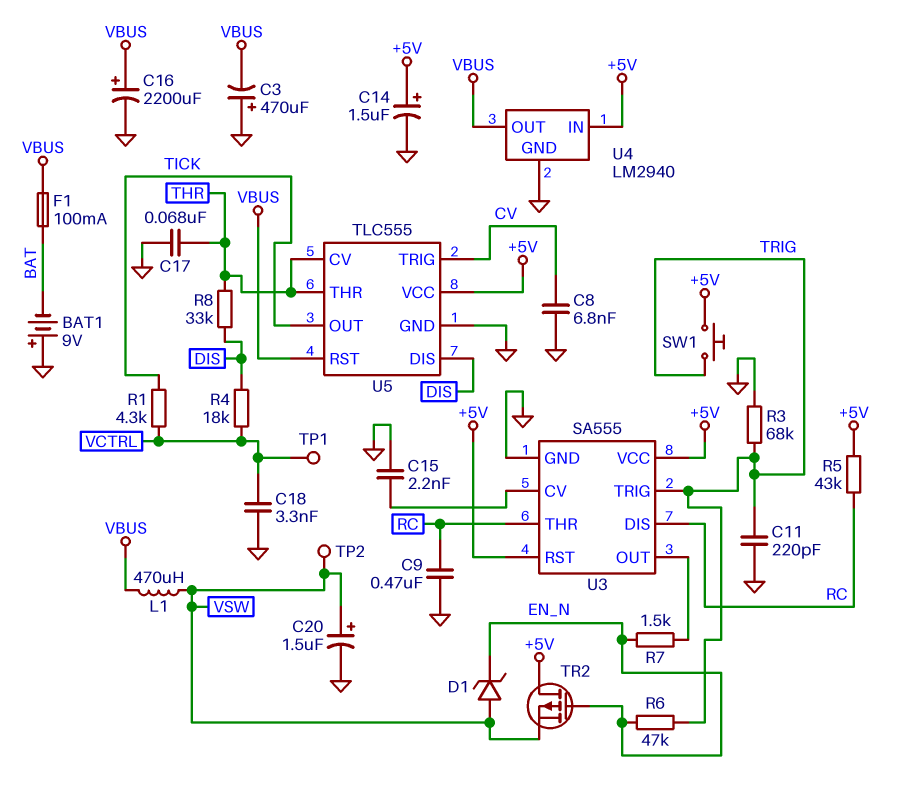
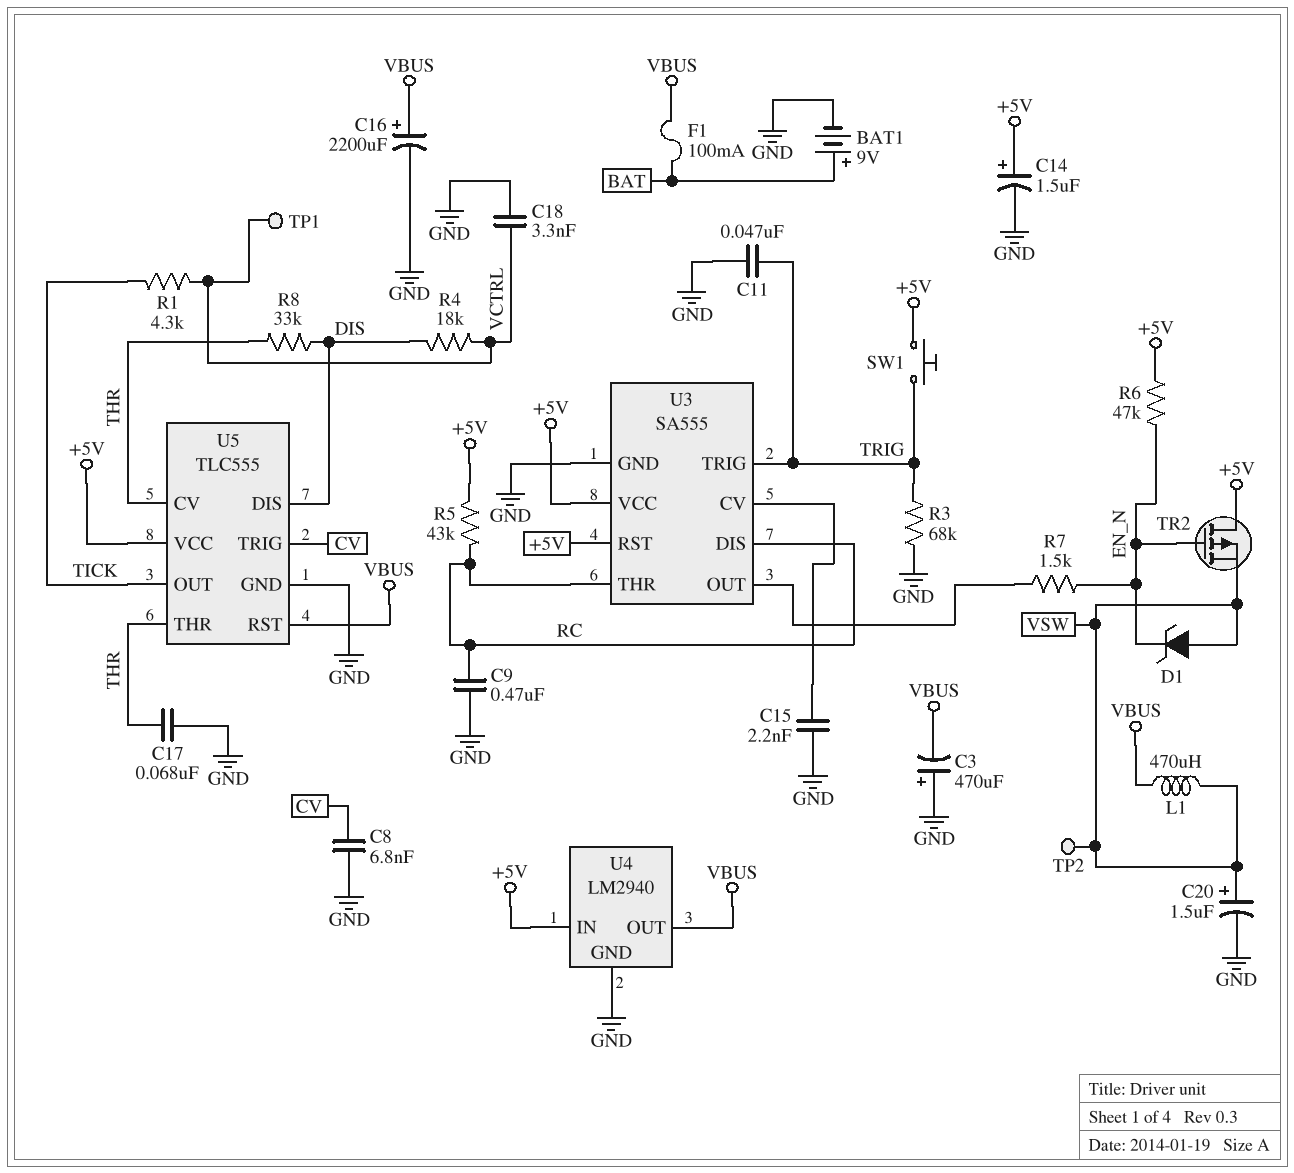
BAT1: 9V (plus GND, minus BAT) -> 9V (plus BAT, minus GND)
C11: 220pF (GND, TRIG) -> 47nF (GND, TRIG)
R6: 47k (EN_N, TRIG) -> 47k (+5V, EN_N)

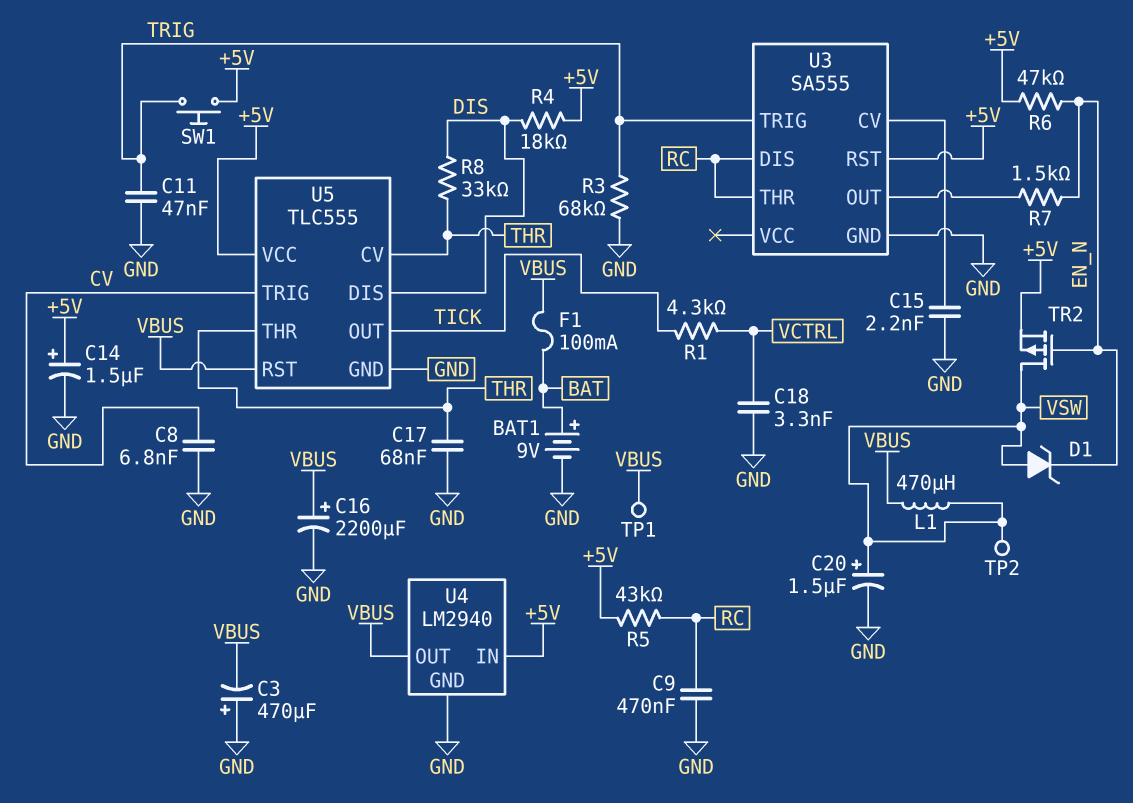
R4: 18k (DIS, VCTRL) -> 18k (+5V, DIS)
TP1: test point (VCTRL) -> test point (VBUS)
TR2: PMOS (G EN_N, D +5V, S VSW) -> PMOS (G EN_N, D VSW, S +5V)
U3 pin VCC: +5V -> none

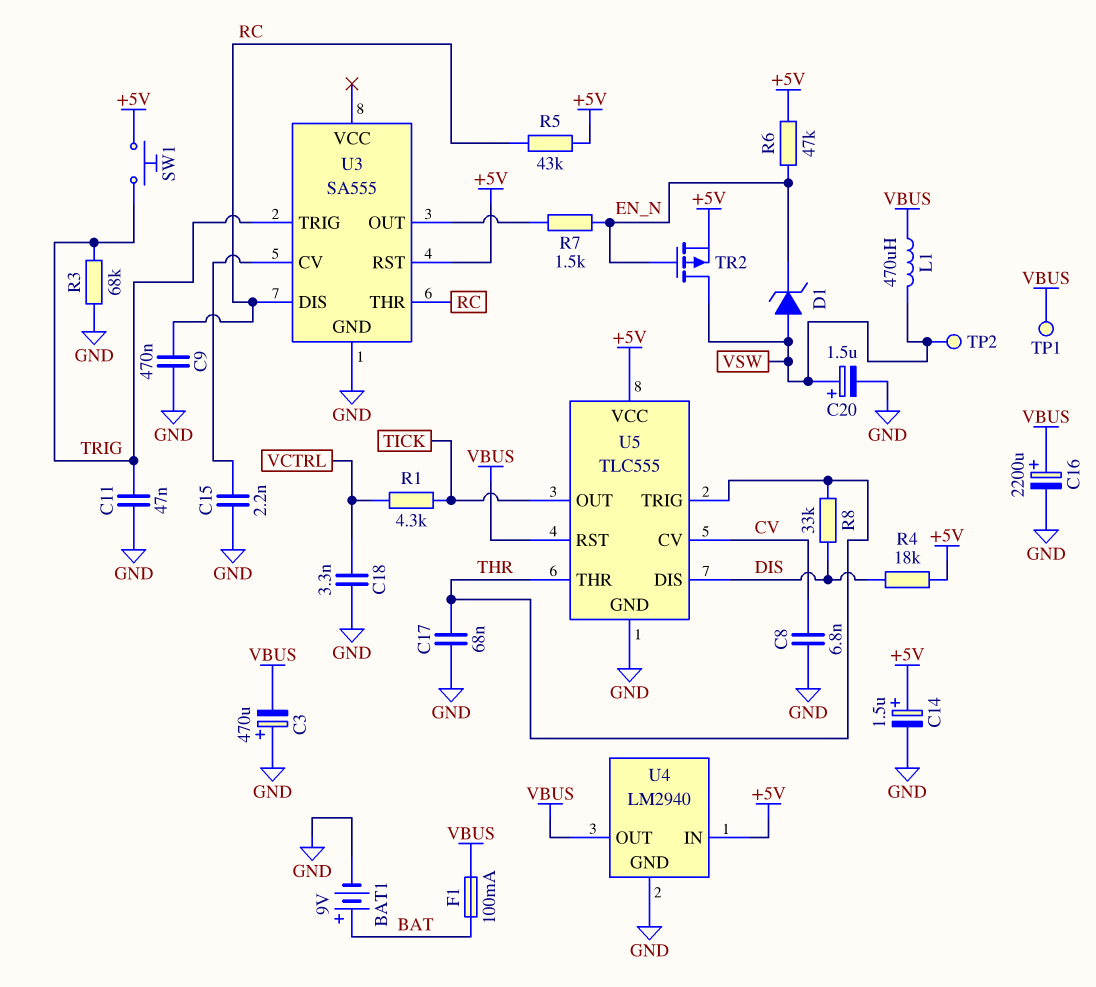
U5 pin CV: THR -> CV
U5 pin TRIG: CV -> THR

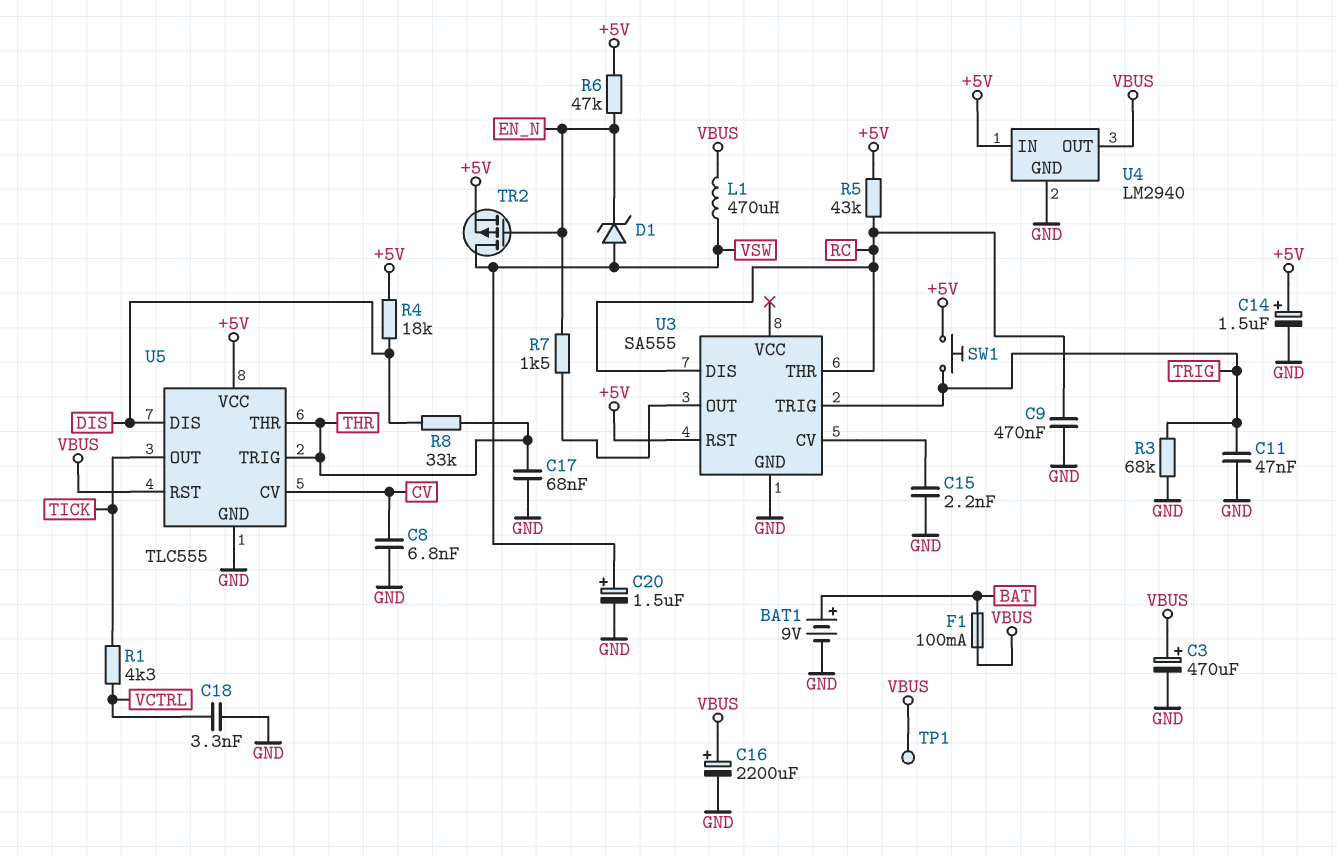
C3: 470uF (plus GND, minus VBUS) -> 470uF (plus VBUS, minus GND)
TP2: test point (VSW) -> none

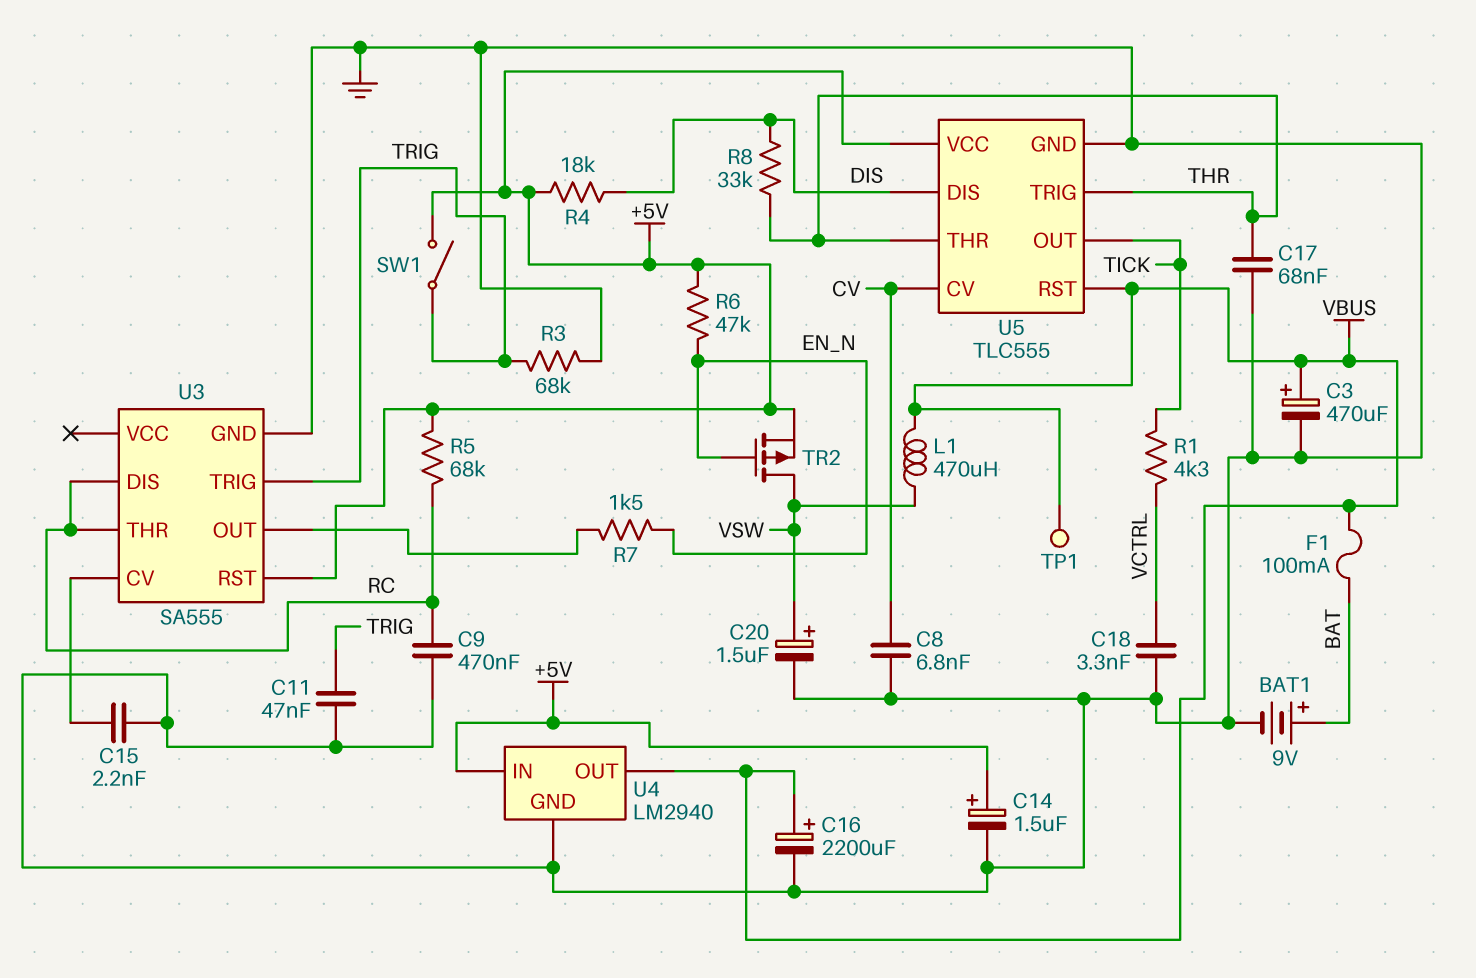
D1: zener (A VSW, K EN_N) -> none
R5: 43k (+5V, RC) -> 68k (+5V, RC)
SW1: button (+5V, TRIG) -> switch (+5V, TRIG)

